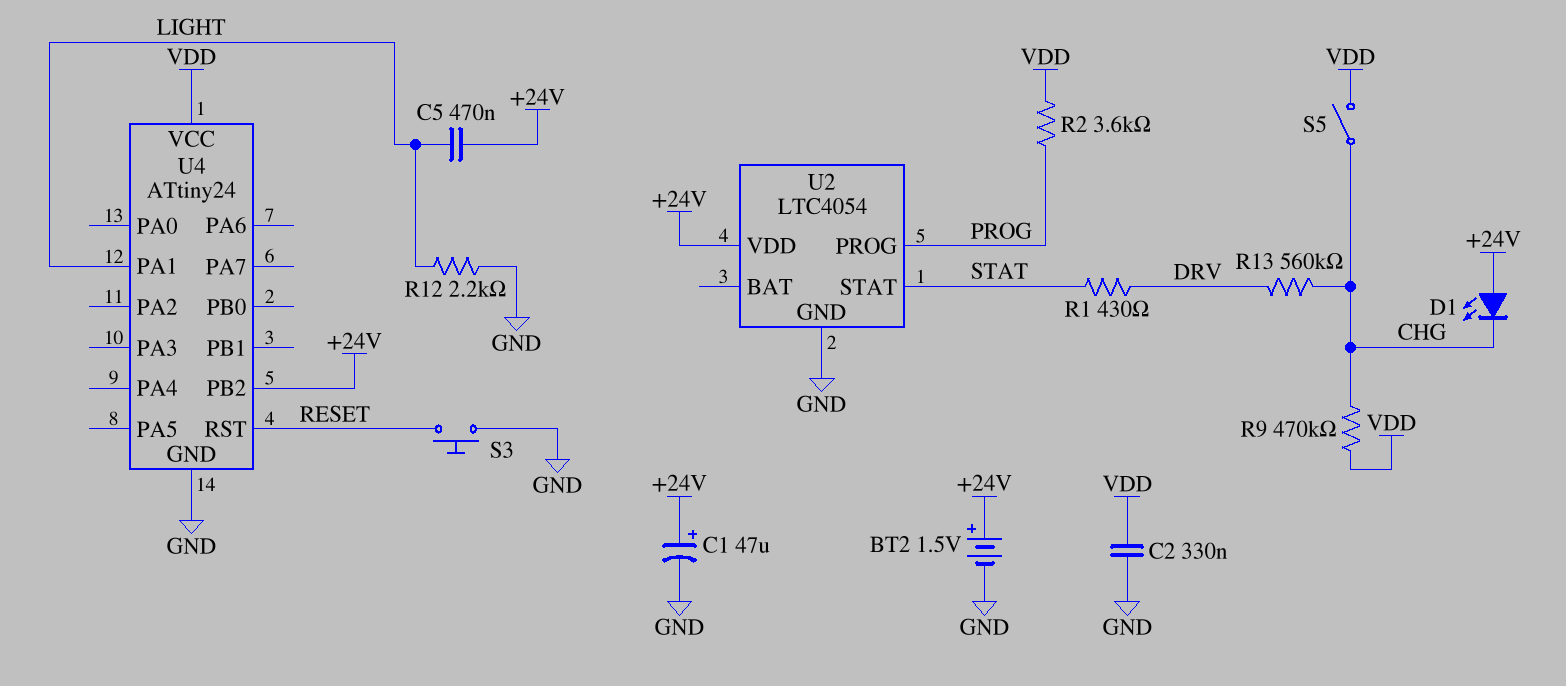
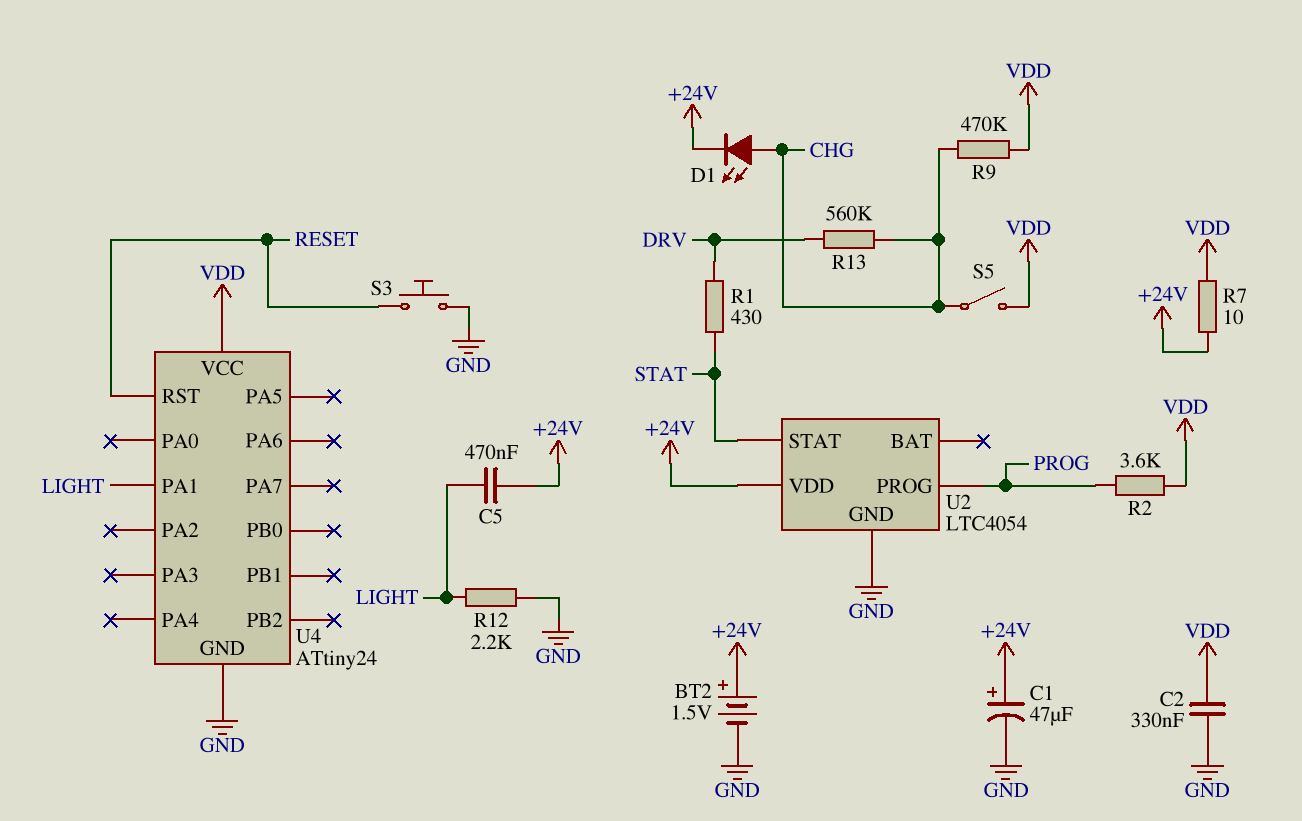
D1: LED (A +24V, K CHG) -> LED (A CHG, K +24V)
R7: none -> 10 (+24V, VDD)
U4 pin PB2: +24V -> none

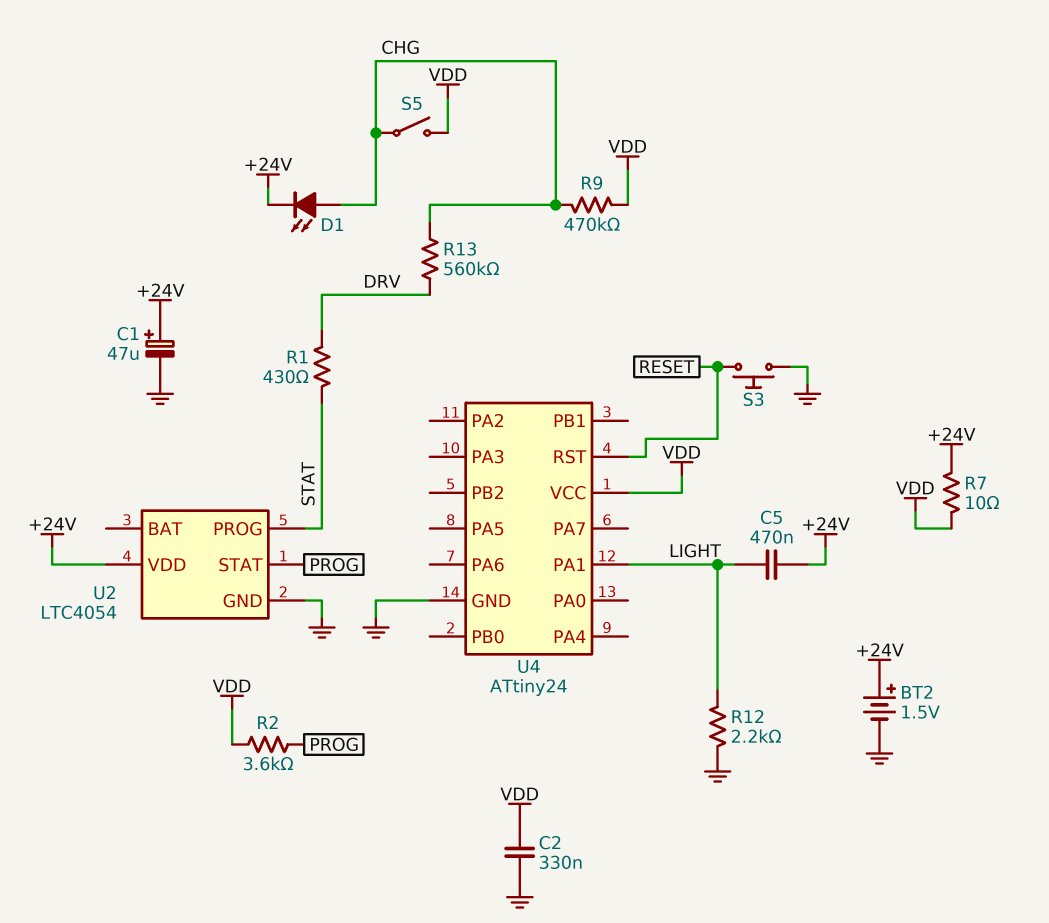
U2 pin PROG: PROG -> STAT
U2 pin STAT: STAT -> PROG

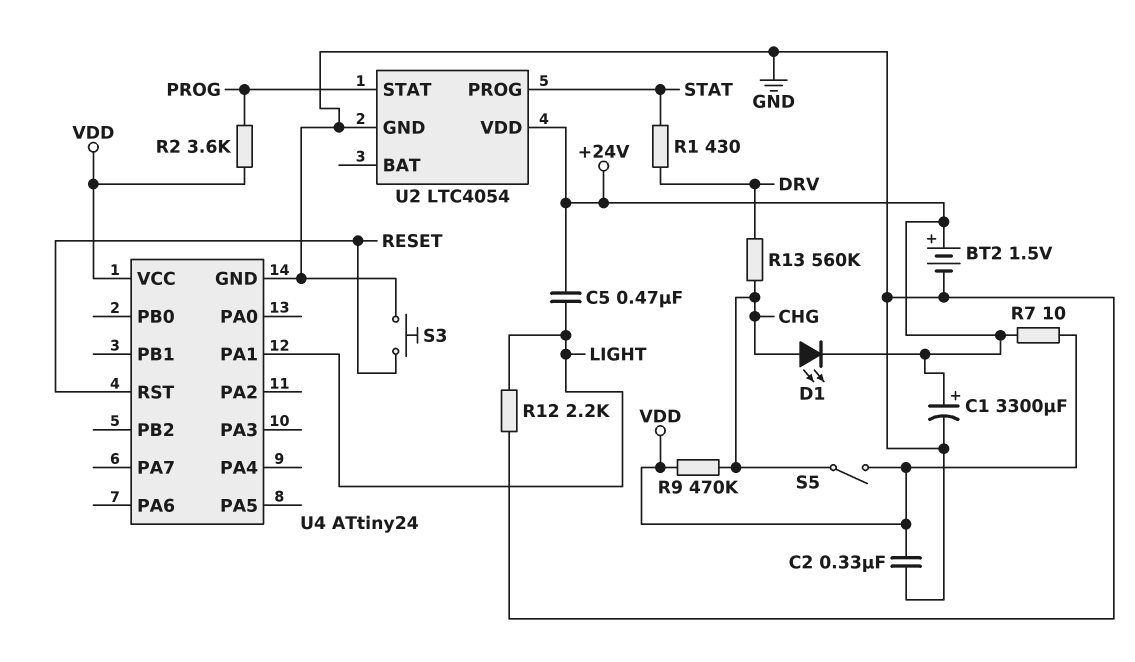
C1: 47uF (plus +24V, minus GND) -> 3300uF (plus +24V, minus GND)

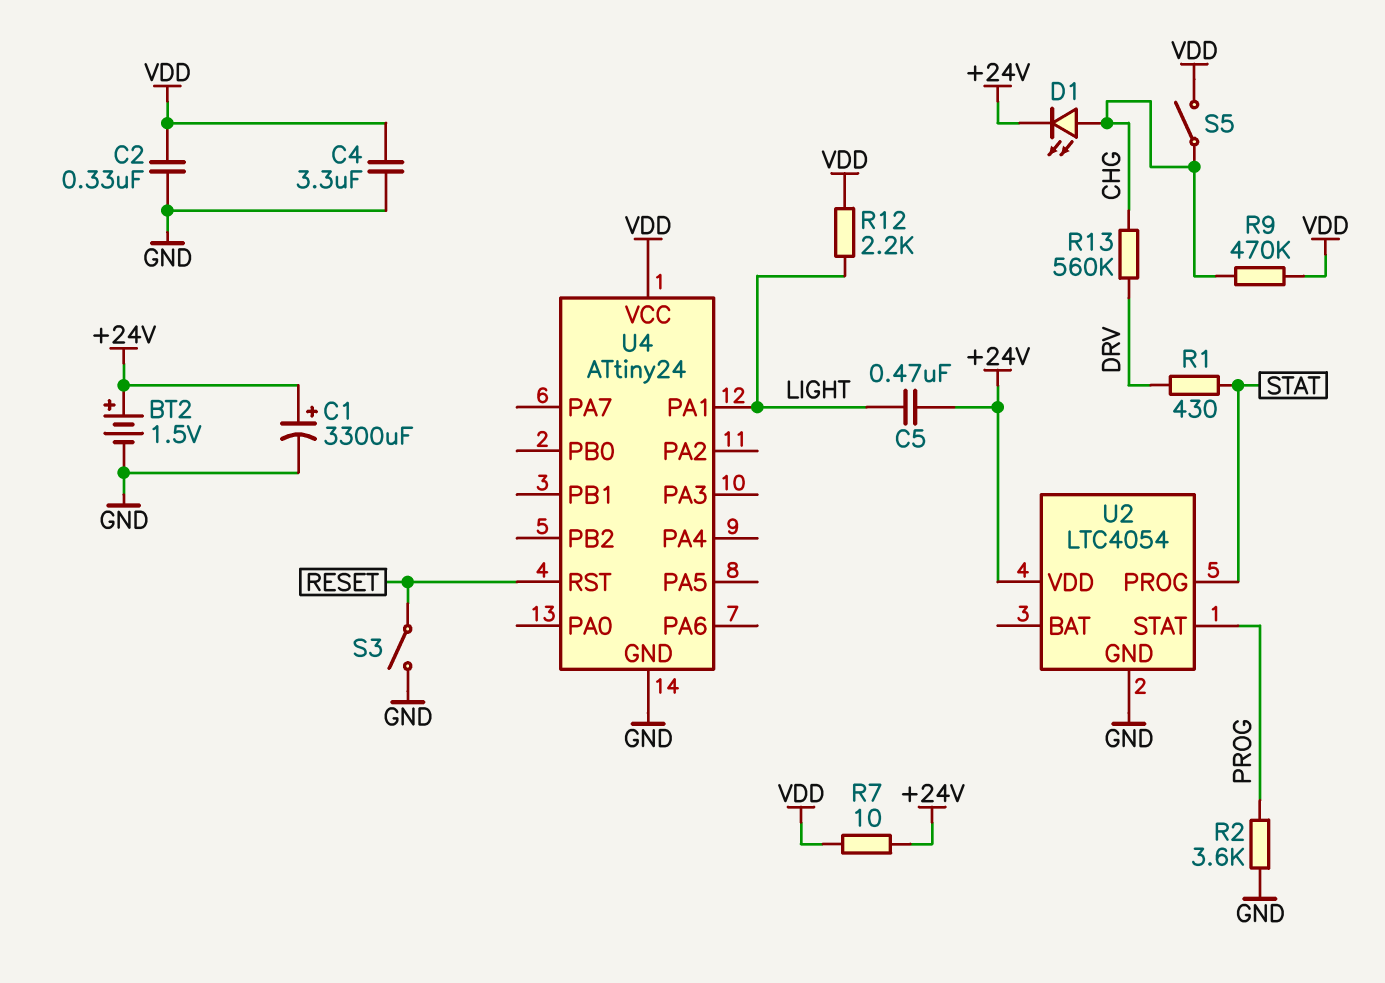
C4: none -> 3.3uF (GND, VDD)
R2: 3.6k (PROG, VDD) -> 3.6k (GND, PROG)
R12: 2.2k (GND, LIGHT) -> 2.2k (LIGHT, VDD)
S3: button (GND, RESET) -> switch (GND, RESET)

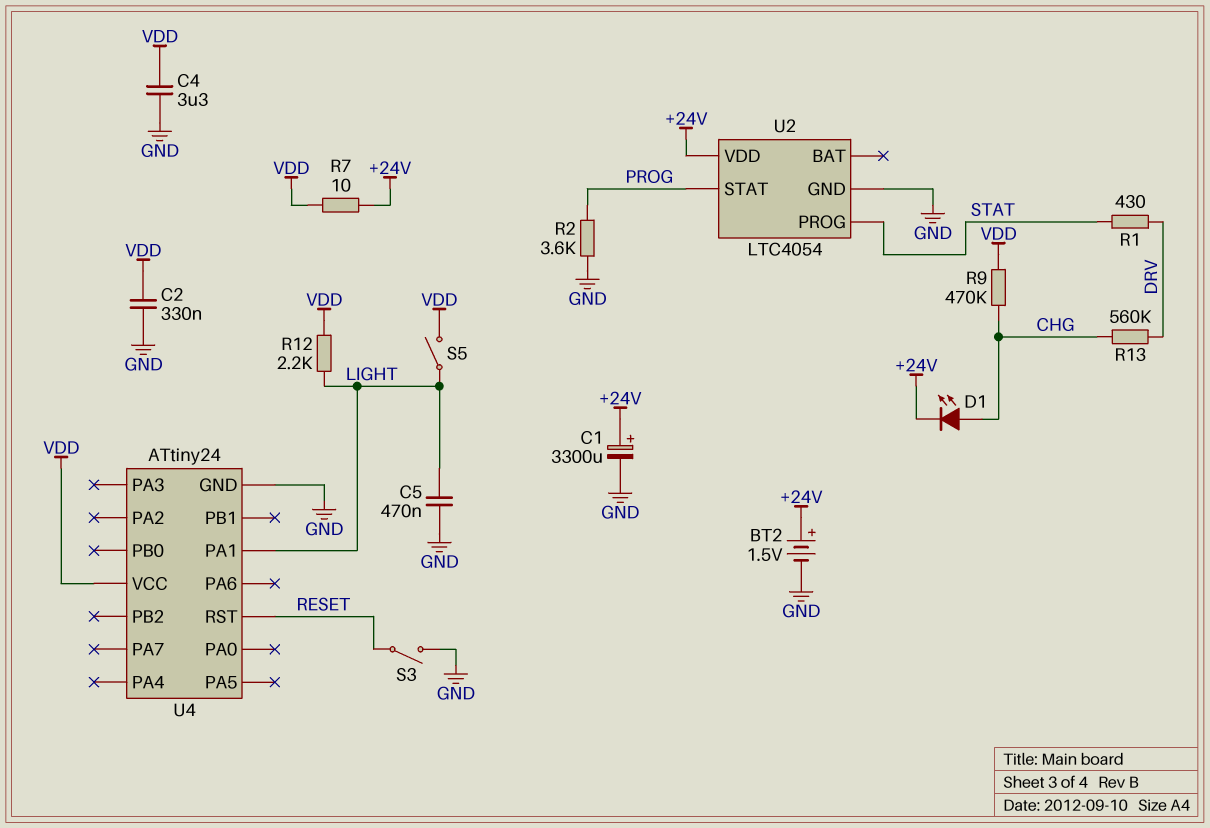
C5: 470nF (+24V, LIGHT) -> 470nF (GND, LIGHT)
S5: switch (CHG, VDD) -> switch (LIGHT, VDD)

